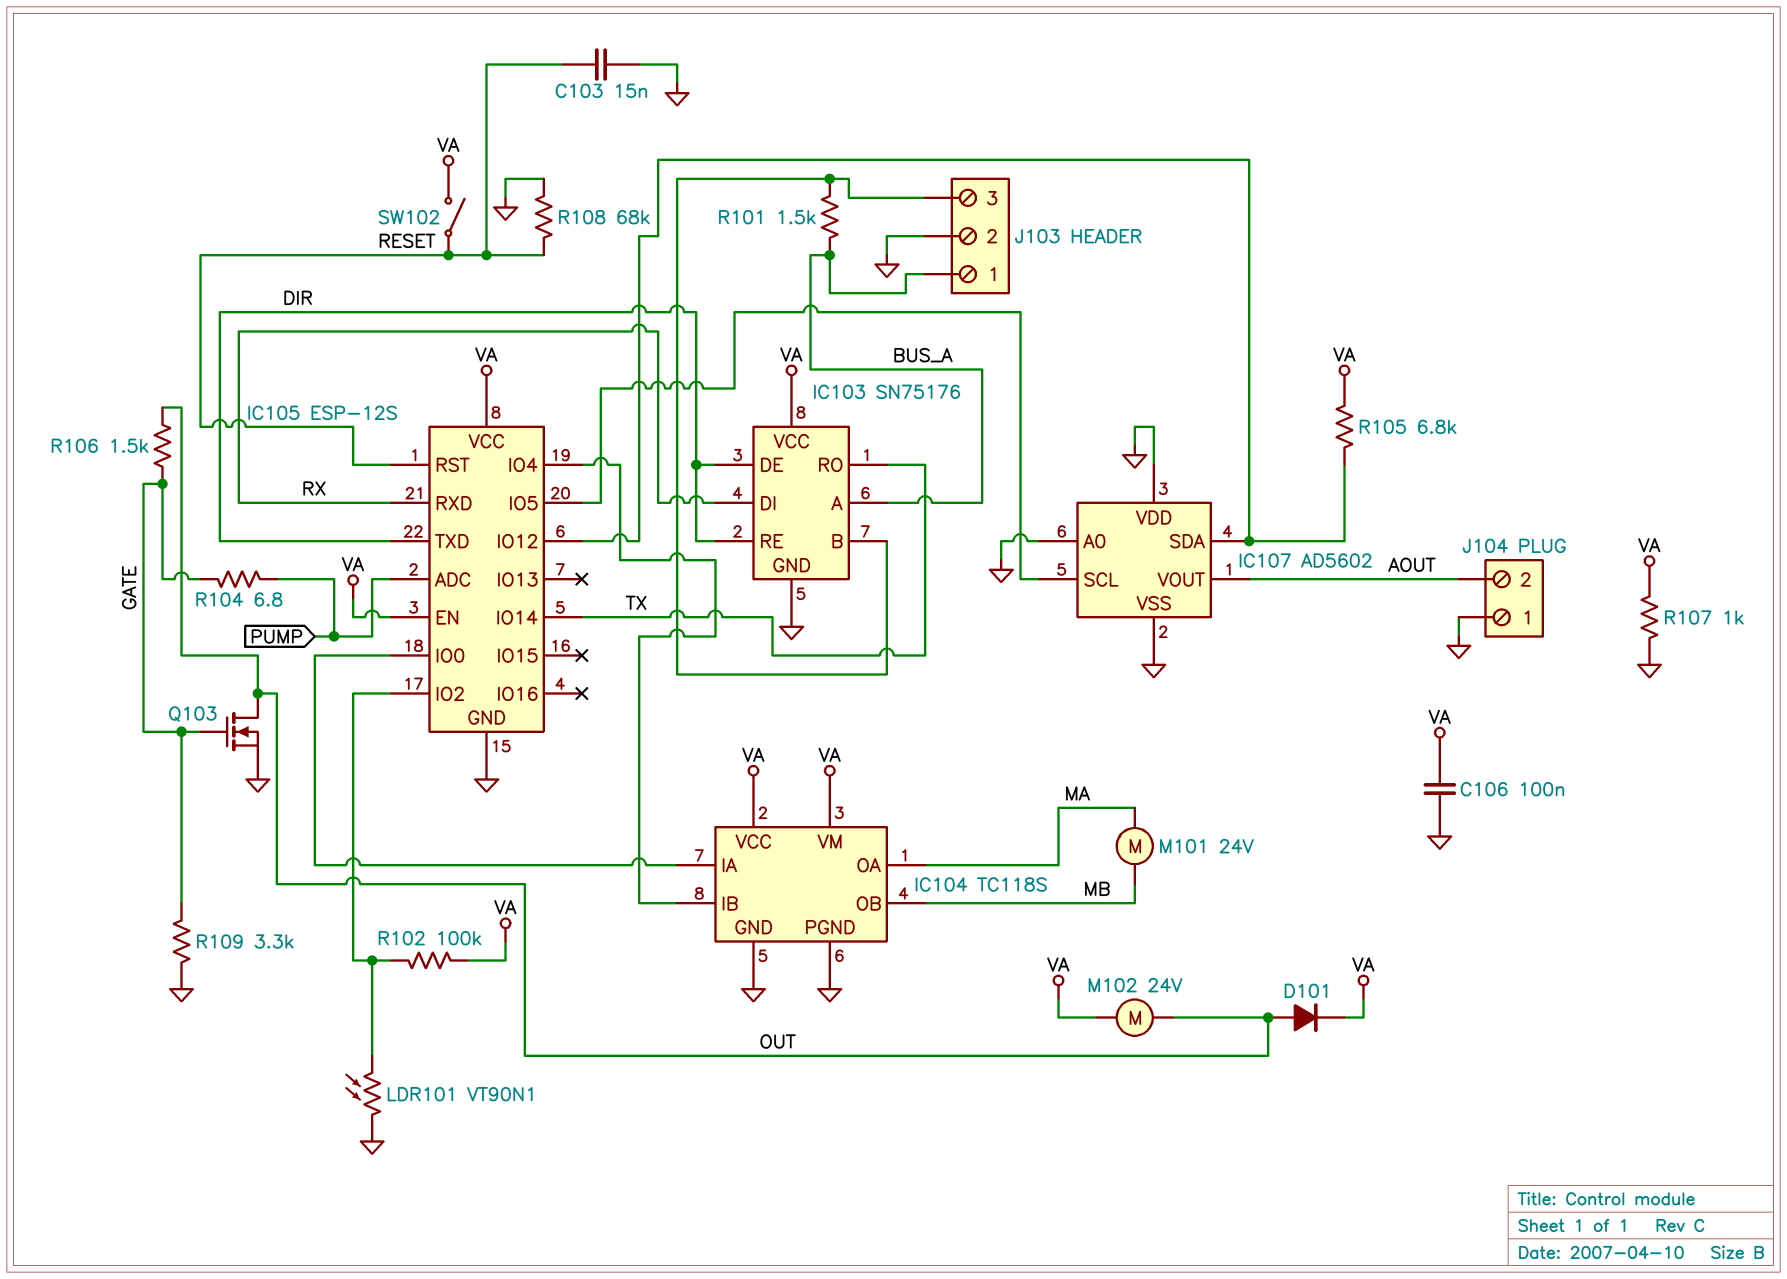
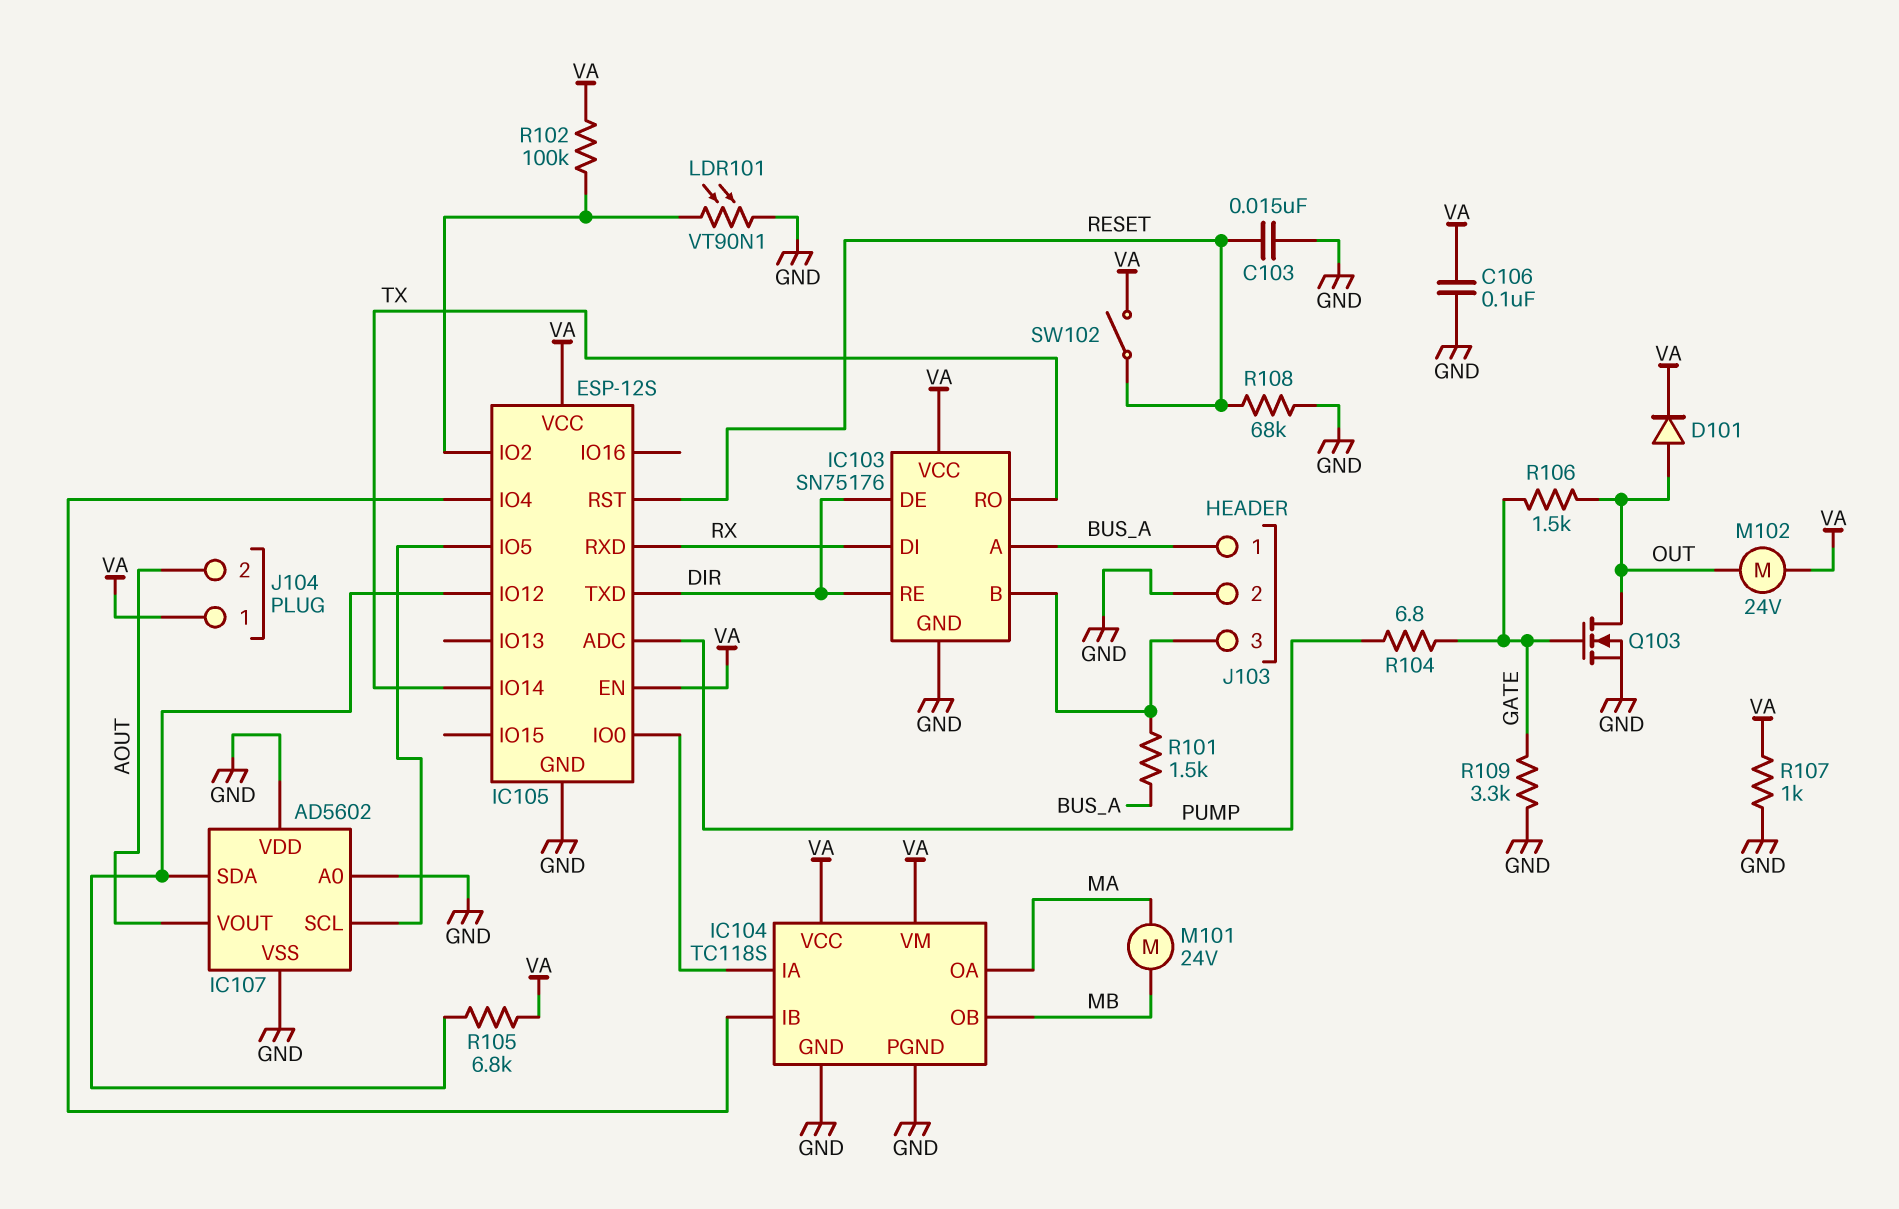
J104 pin 1: GND -> VA

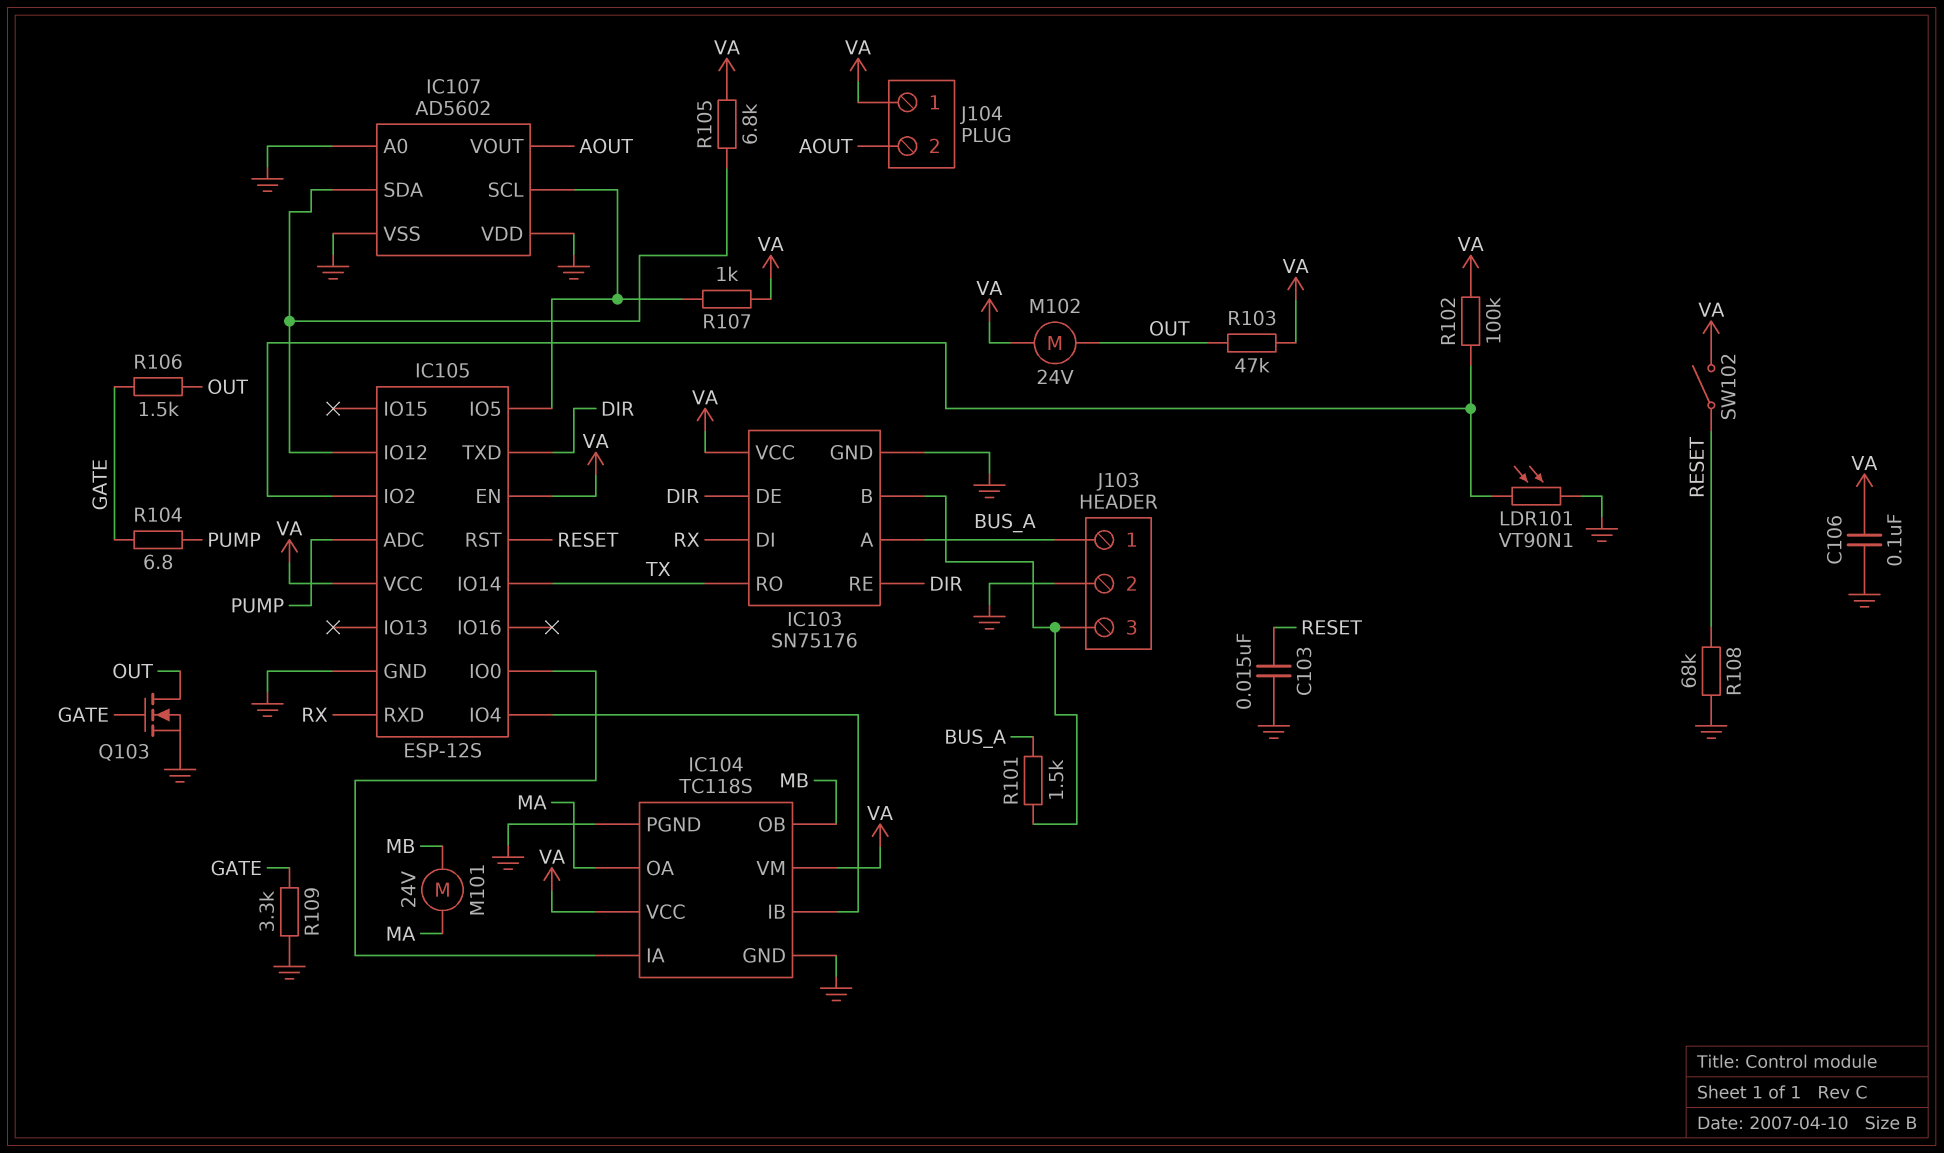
D101: diode (A OUT, K VA) -> none
R103: none -> 47k (OUT, VA)
R107: 1k (GND, VA) -> 1k (IC105/IO5, VA)

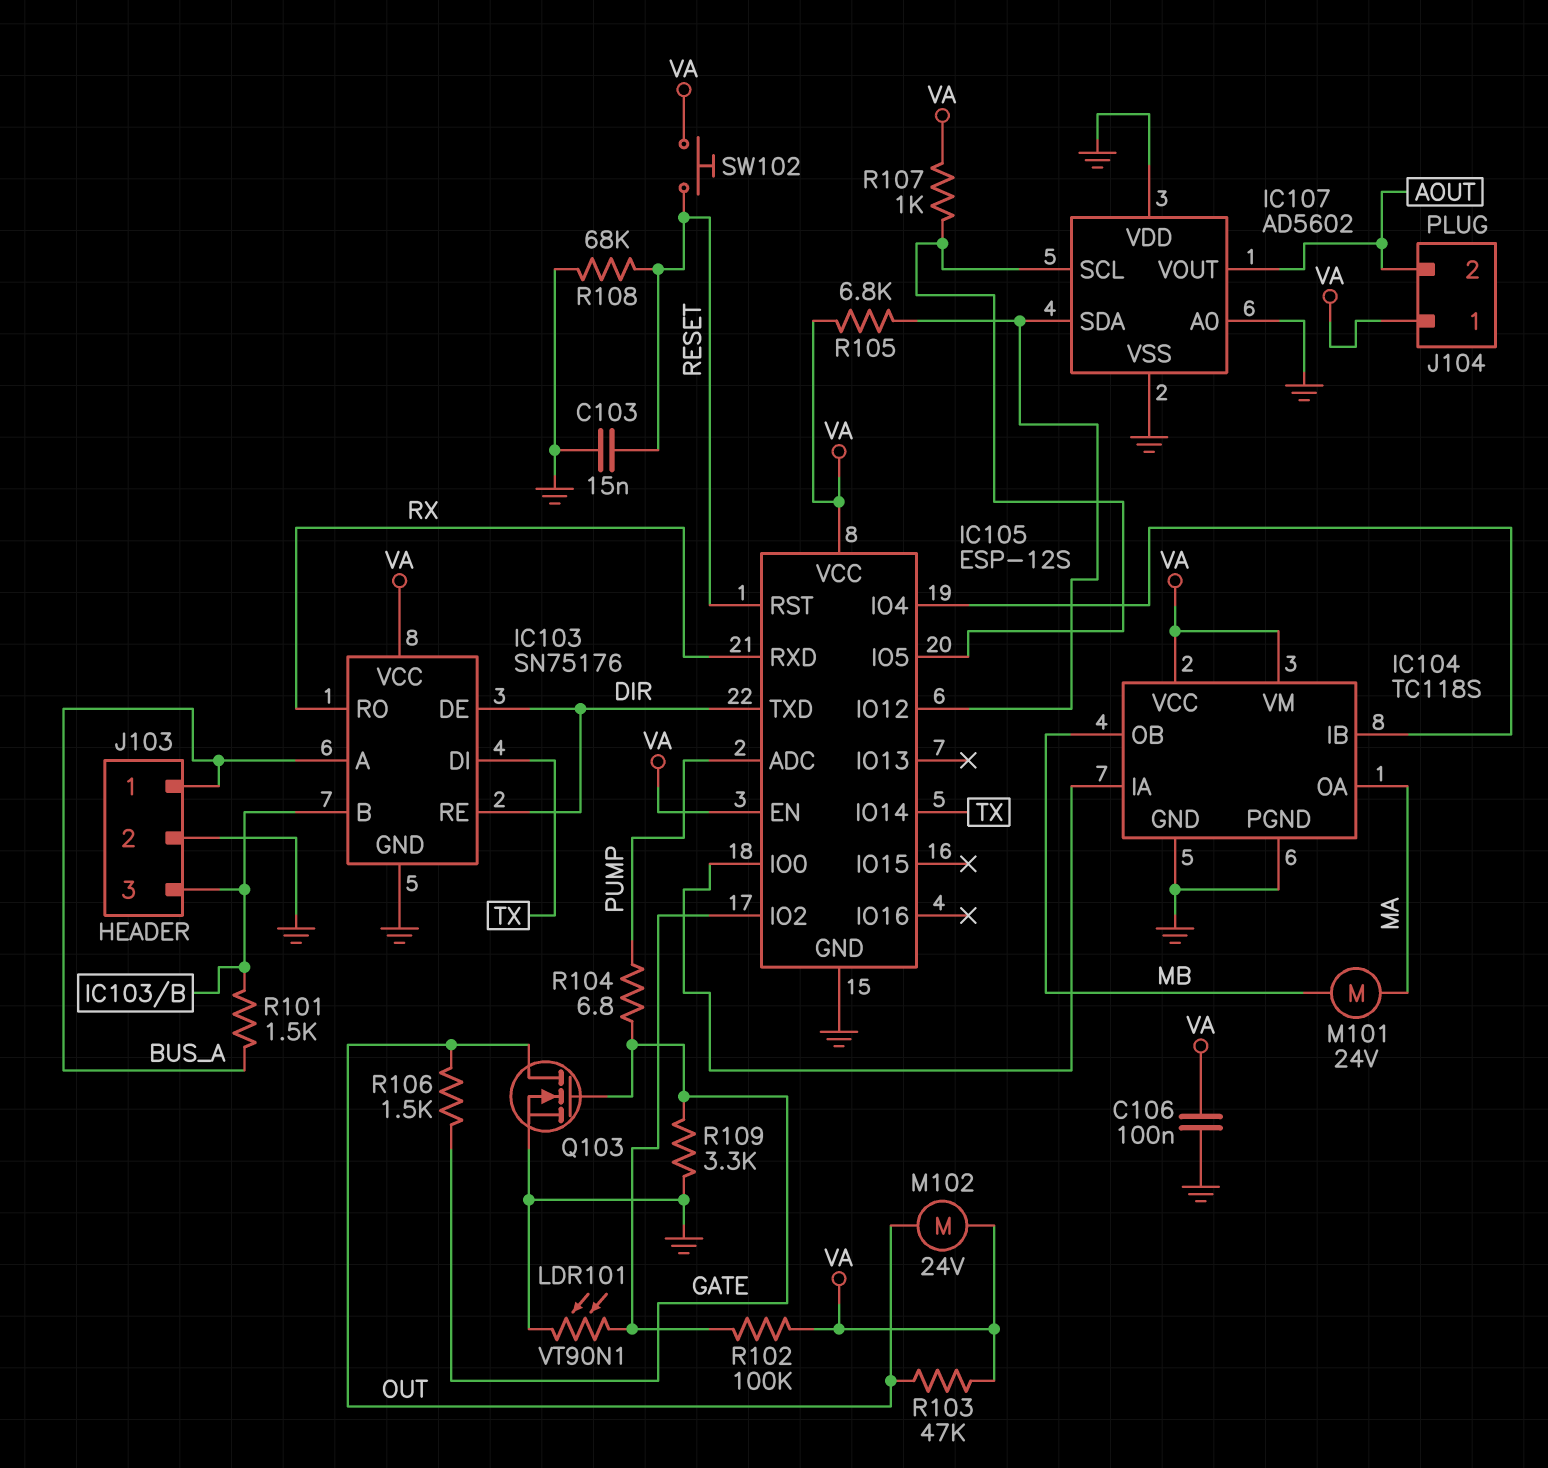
IC103 pin DI: RX -> TX
IC103 pin RO: TX -> RX
SW102: switch (RESET, VA) -> button (RESET, VA)

